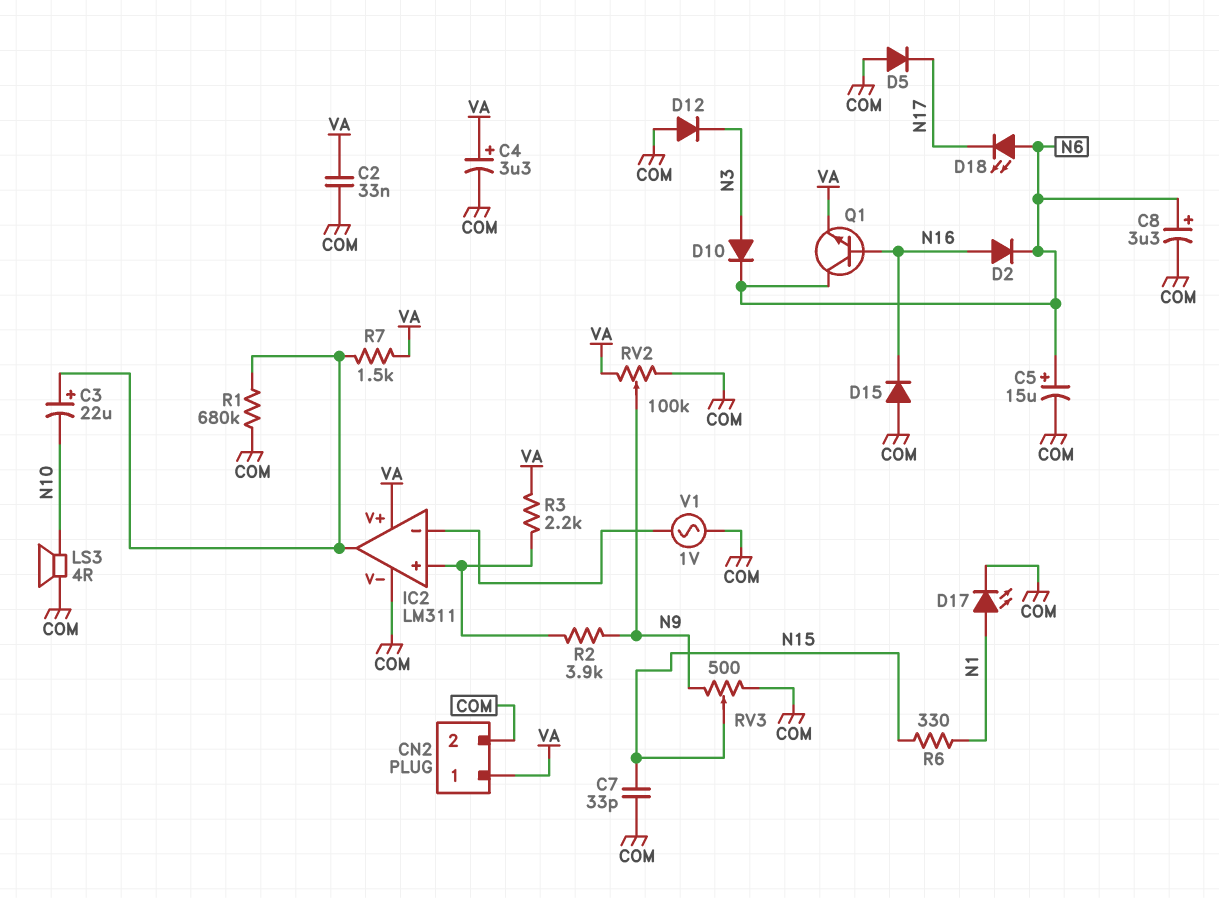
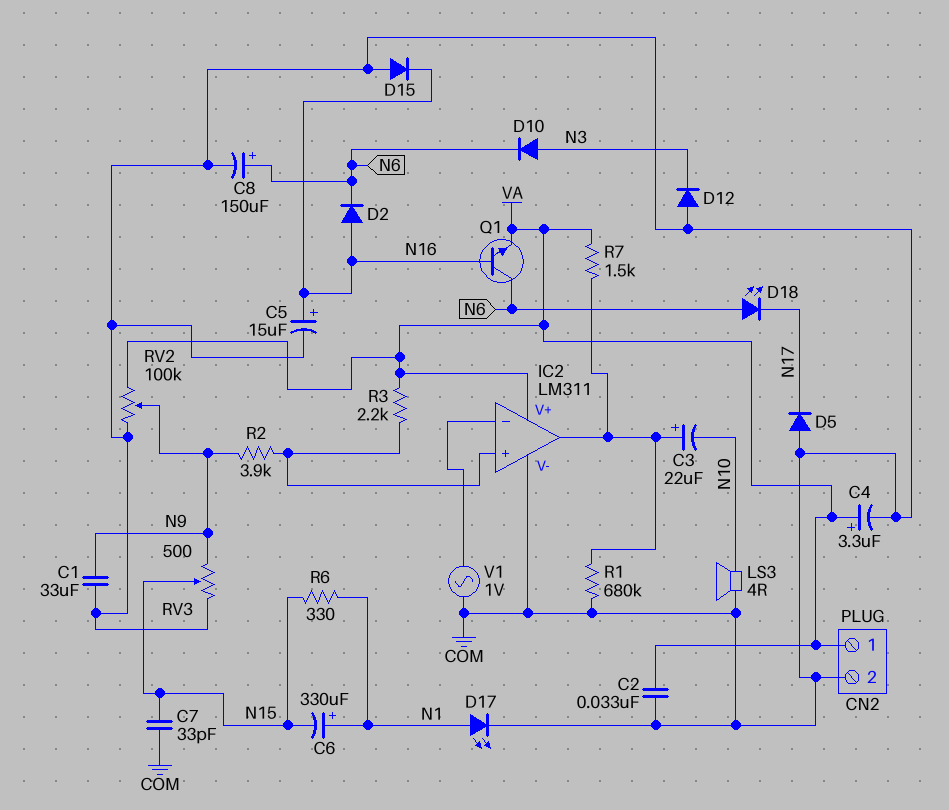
C1: none -> 33uF (COM, N9)
C5: 15uF (plus N6, minus COM) -> 15uF (plus N16, minus COM)
C6: none -> 330uF (plus N1, minus N15)
C8: 3.3uF (plus N6, minus COM) -> 150uF (plus N6, minus COM)

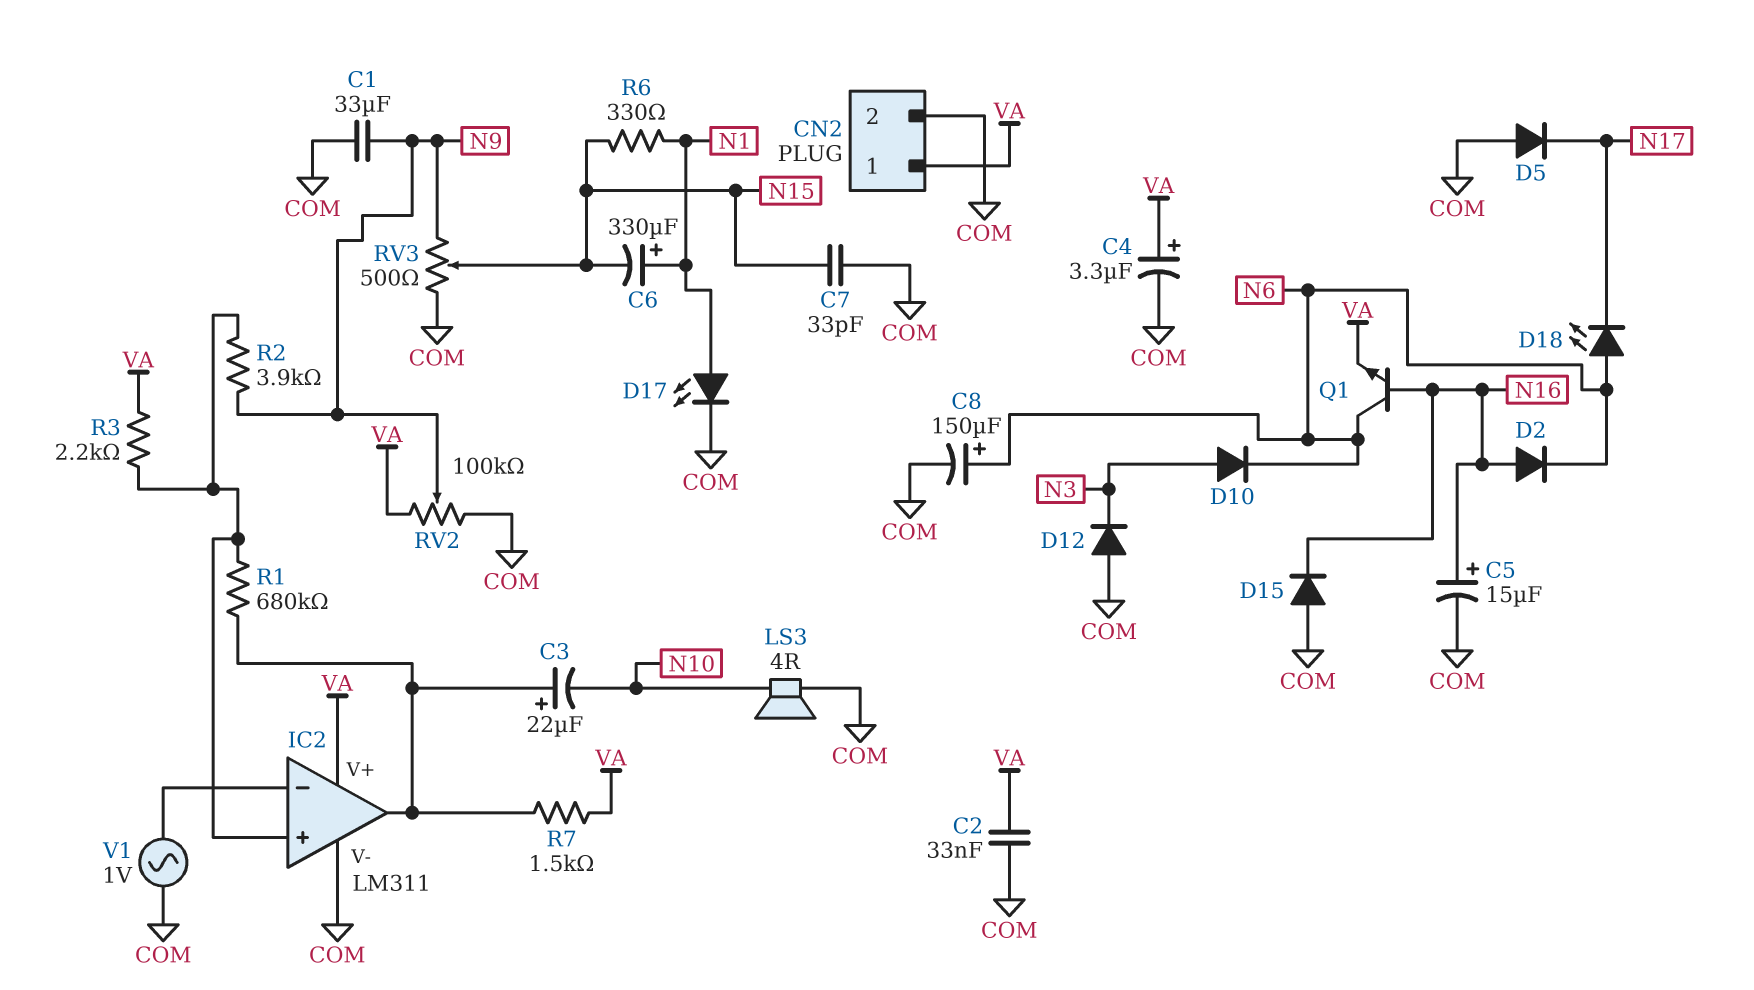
R1: 680k (COM, IC2/out) -> 680k (IC2/in+, IC2/out)

